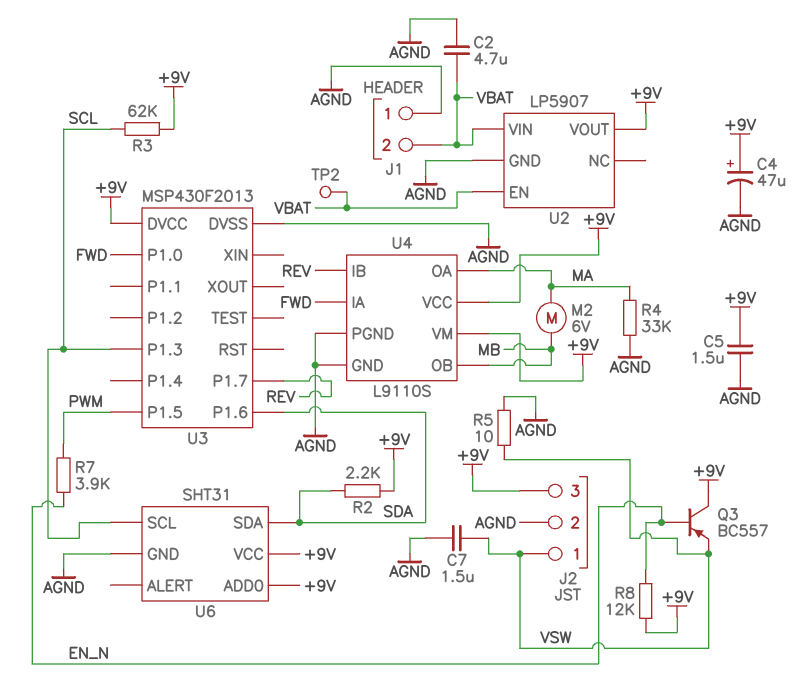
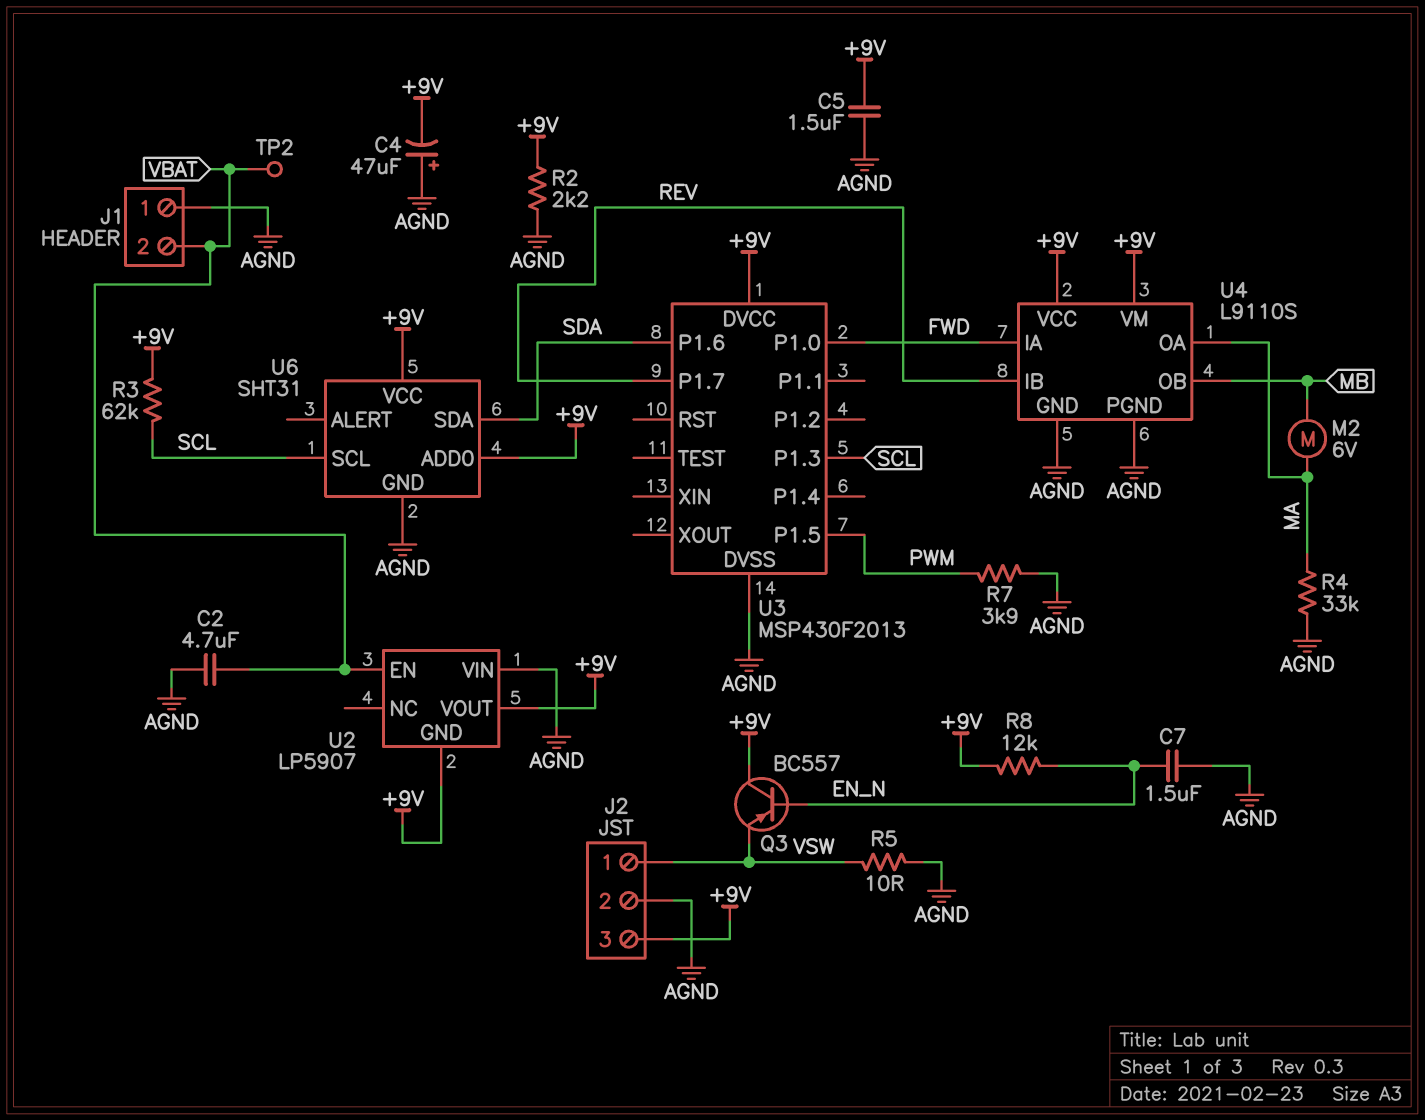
C4: 47uF (plus +9V, minus AGND) -> 47uF (plus AGND, minus +9V)
C7: 1.5uF (AGND, VSW) -> 1.5uF (AGND, EN_N)
R2: 2.2k (+9V, SDA) -> 2.2k (+9V, AGND)
R7: 3.9k (EN_N, PWM) -> 3.9k (AGND, PWM)
U2 pin GND: AGND -> +9V
U2 pin VIN: VBAT -> AGND

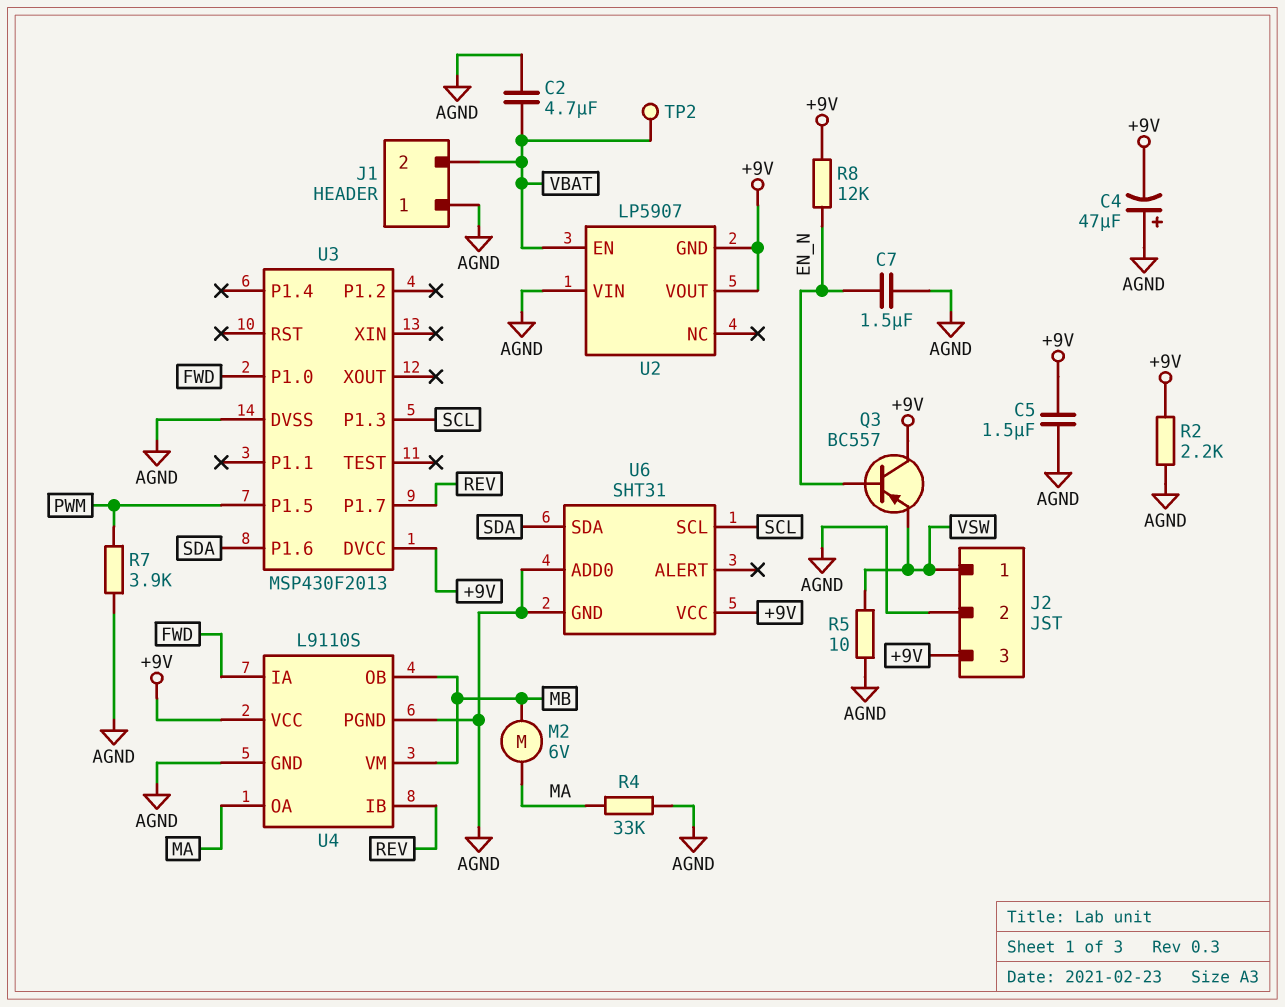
R3: 62k (+9V, SCL) -> none
U4 pin VM: +9V -> MB
U6 pin ADD0: +9V -> AGND

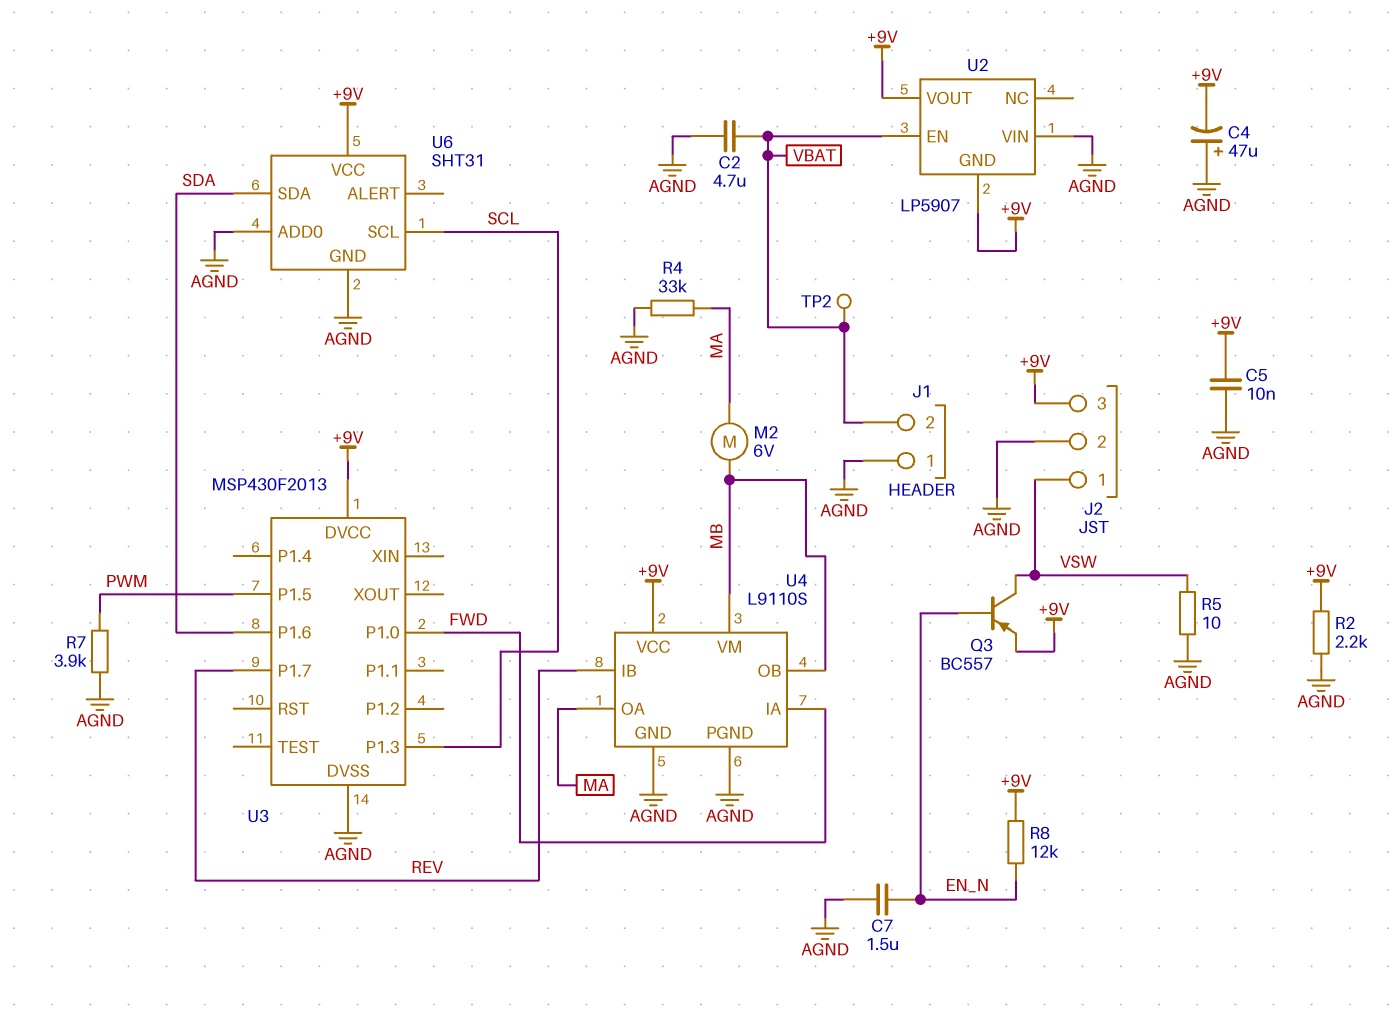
C5: 1.5uF (+9V, AGND) -> 10nF (+9V, AGND)
Q3: PNP BC557 (B EN_N, C +9V, E VSW) -> PNP BC557 (B EN_N, C VSW, E +9V)

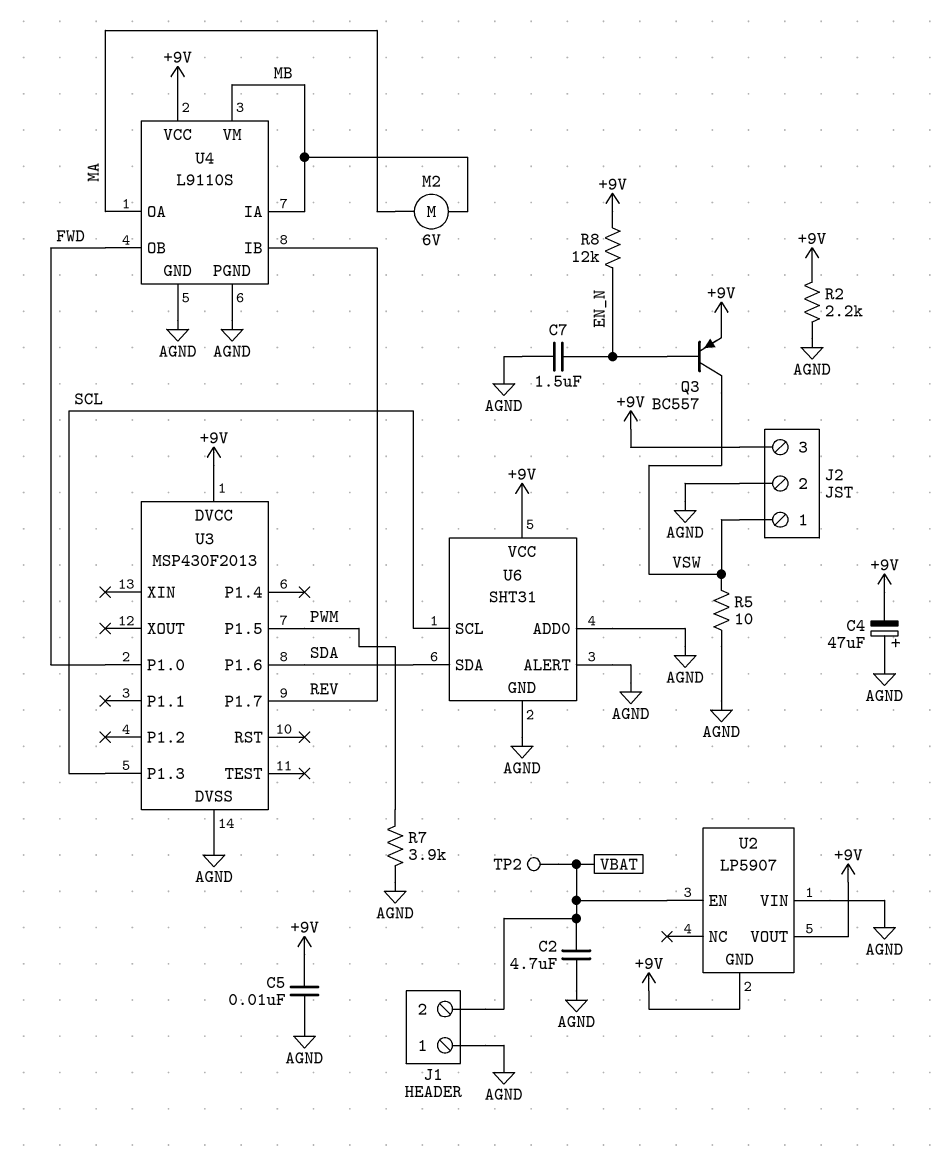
R4: 33k (AGND, MA) -> none
U4 pin IA: FWD -> MB
U4 pin OB: MB -> FWD
U6 pin ALERT: none -> AGND

